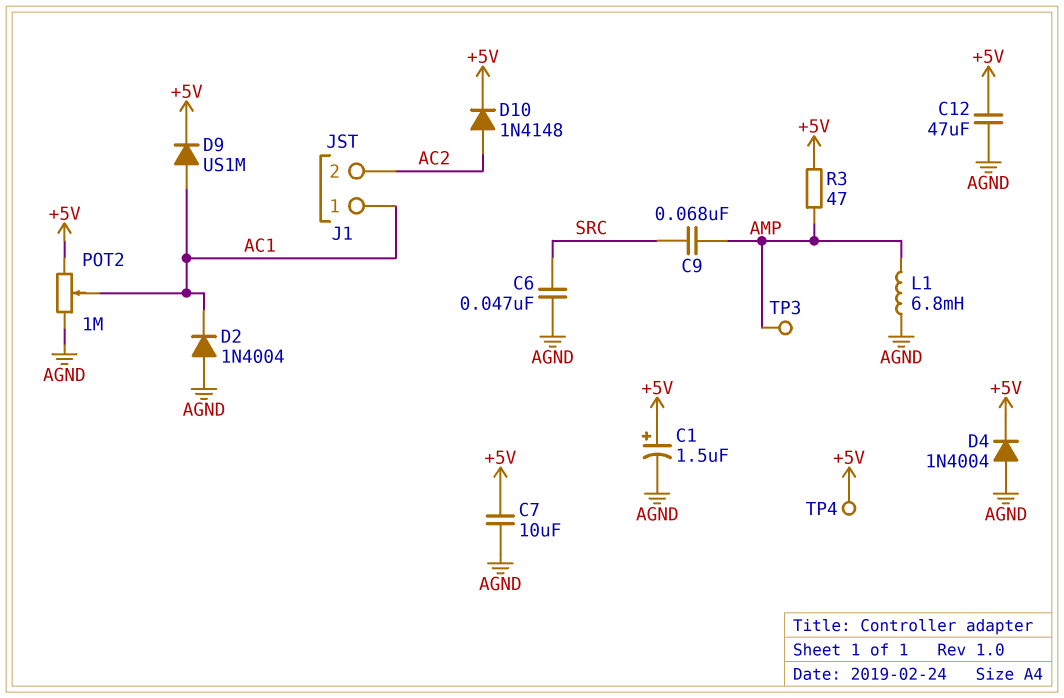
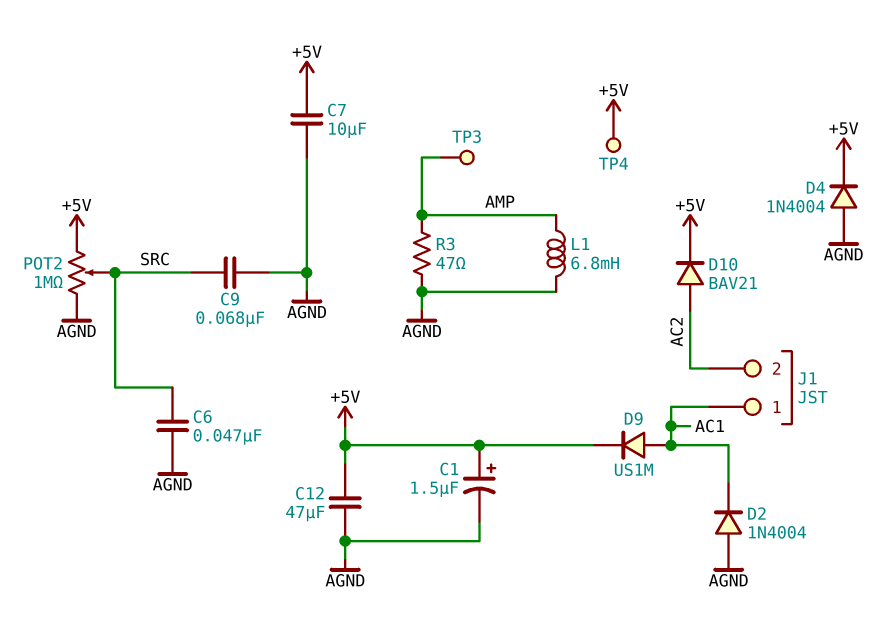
C9: 68nF (AMP, SRC) -> 68nF (AGND, SRC)
D10: diode 1N4148 (A AC2, K +5V) -> diode BAV21 (A AC2, K +5V)
POT2: 1M (+5V, AGND, wiper AC1) -> 1M (+5V, AGND, wiper SRC)
R3: 47 (+5V, AMP) -> 47 (AGND, AMP)

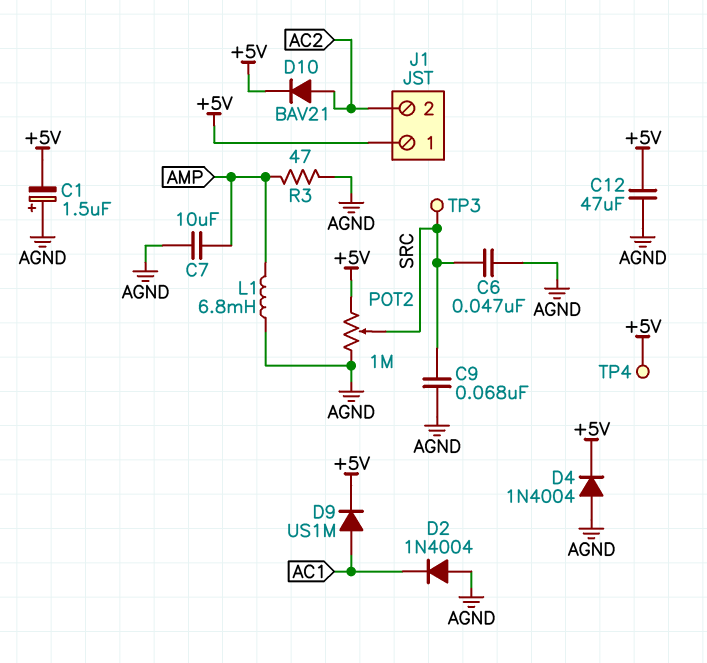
C1: 1.5uF (plus +5V, minus AGND) -> 1.5uF (plus AGND, minus +5V)
C7: 10uF (+5V, AGND) -> 10uF (AGND, AMP)
J1 pin 1: AC1 -> +5V
TP3: test point (AMP) -> test point (SRC)

